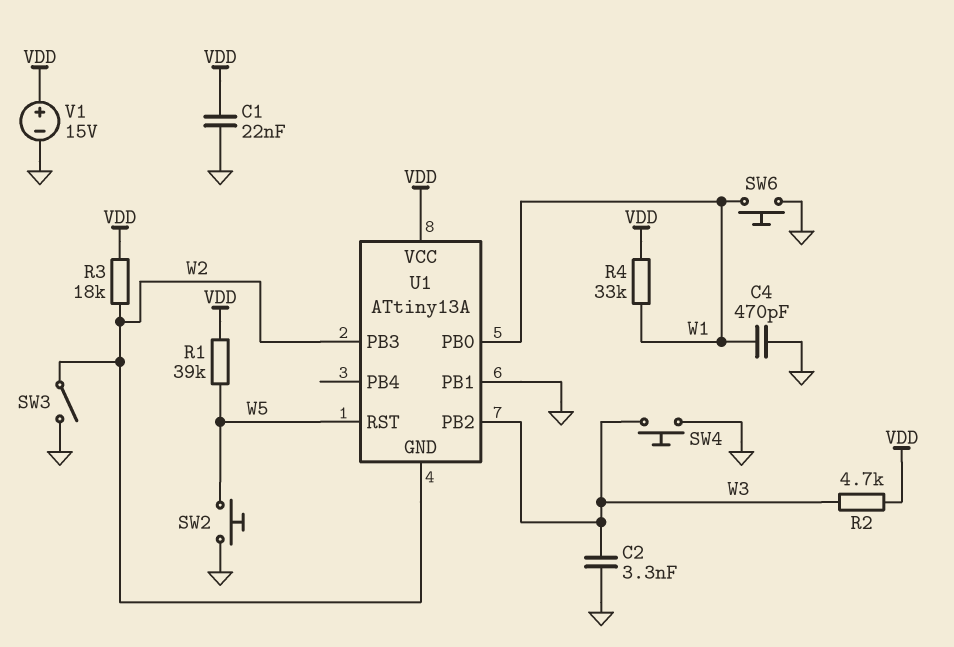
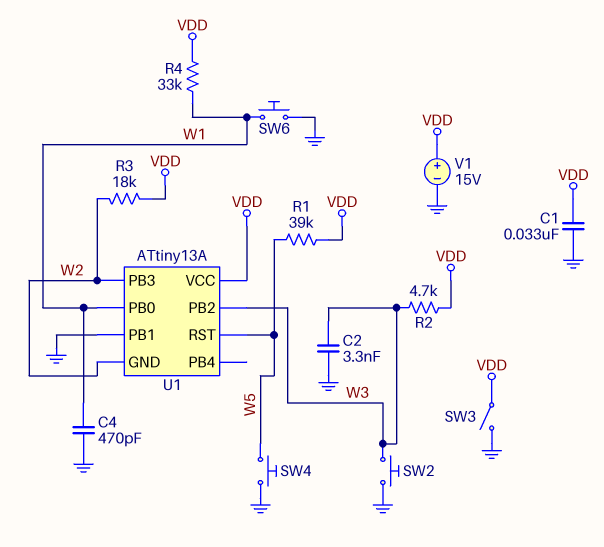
C1: 22nF (GND, VDD) -> 33nF (GND, VDD)
SW2: button (GND, W5) -> button (GND, W3)
SW3: switch (GND, W2) -> switch (GND, VDD)
SW4: button (GND, W3) -> button (GND, W5)

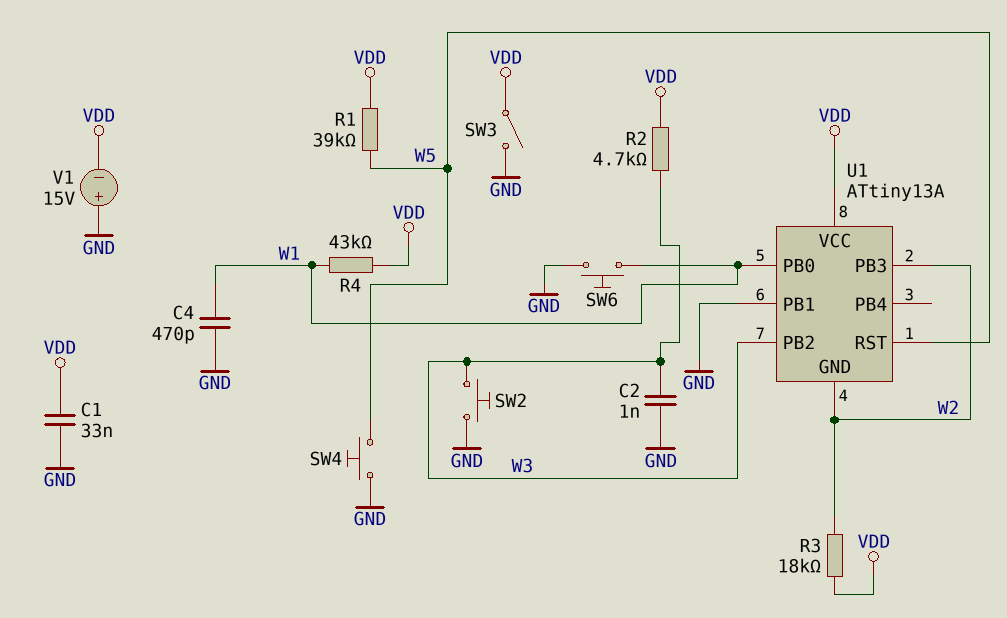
C2: 3.3nF (GND, W3) -> 1nF (GND, W3)
R4: 33k (VDD, W1) -> 43k (VDD, W1)
V1: 15V (plus VDD, minus GND) -> 15V (plus GND, minus VDD)

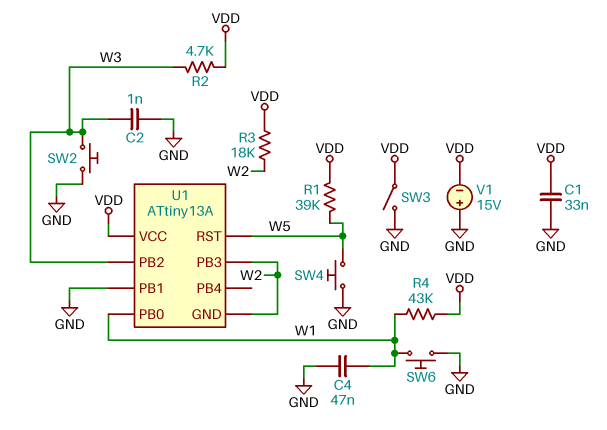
C4: 470pF (GND, W1) -> 47nF (GND, W1)

